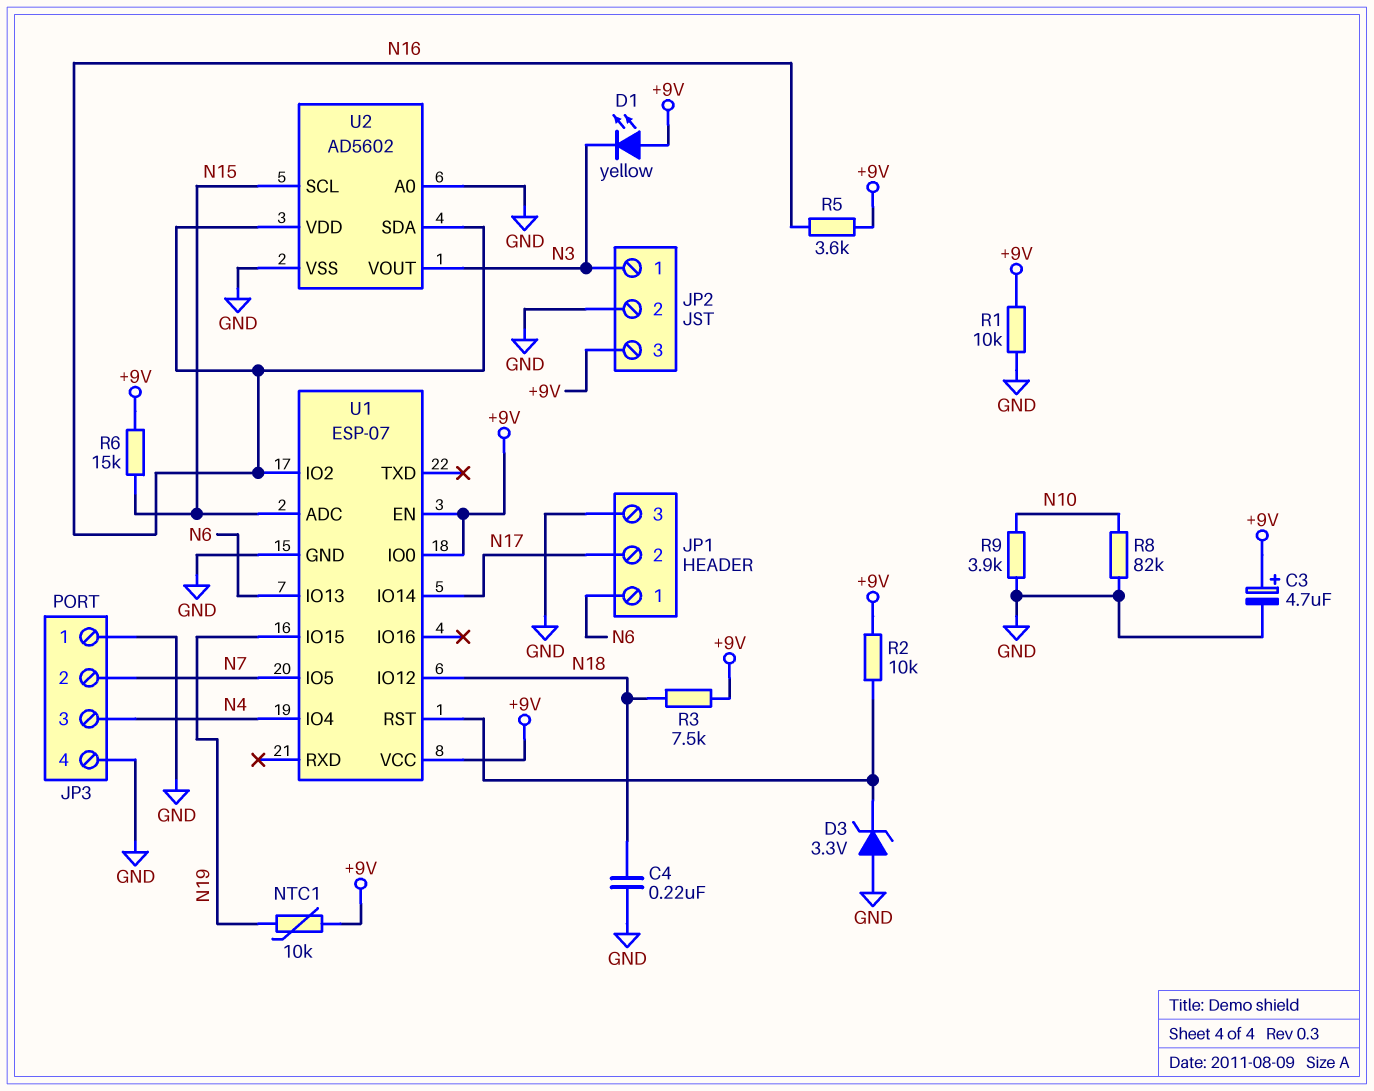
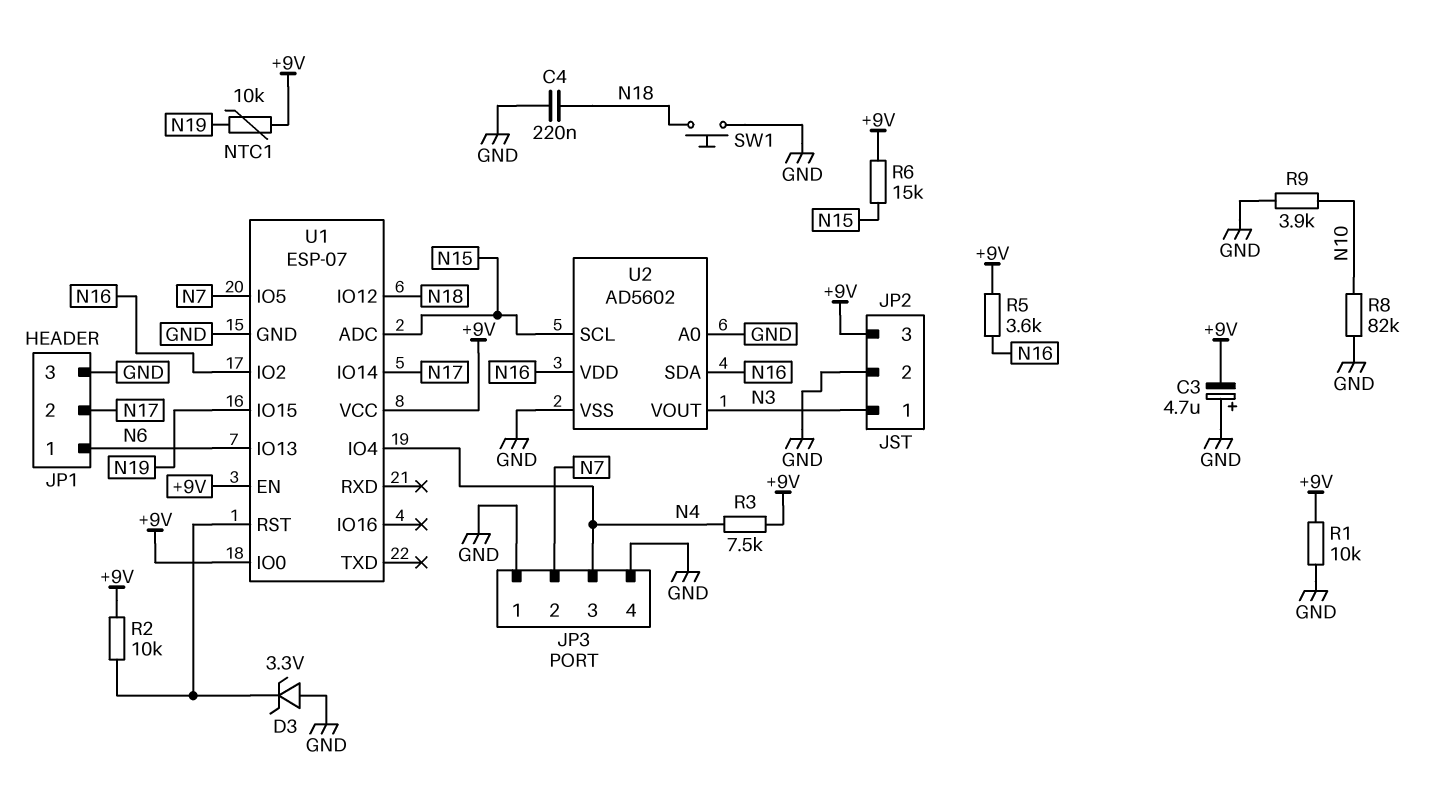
C3: 4.7uF (plus +9V, minus GND) -> 4.7uF (plus GND, minus +9V)
D1: LED yellow (A +9V, K N3) -> none
R3: 7.5k (+9V, N18) -> 7.5k (+9V, N4)
SW1: none -> button (GND, N18)

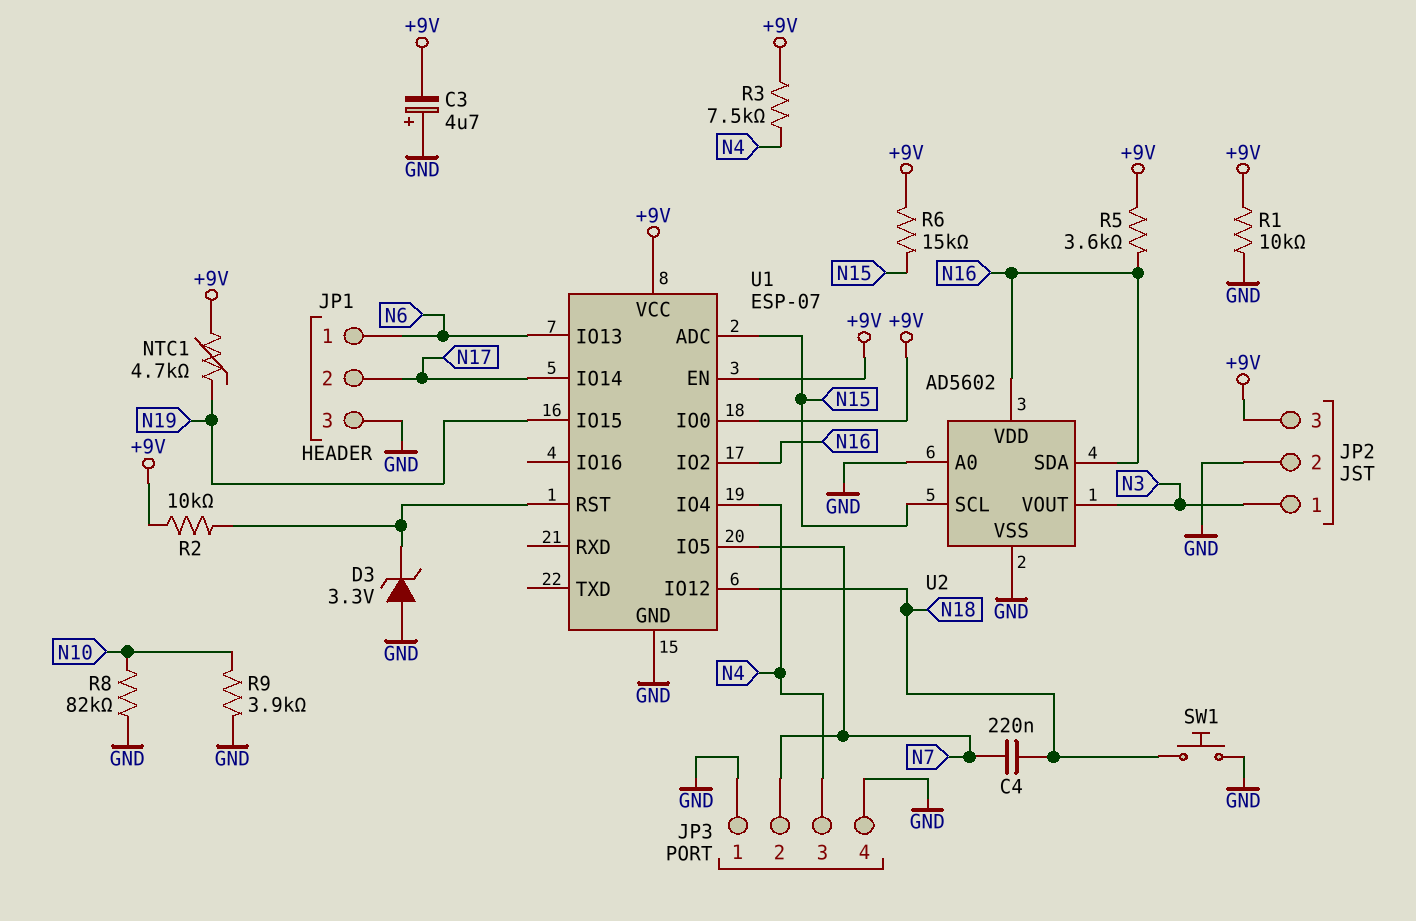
C4: 220nF (GND, N18) -> 220nF (N7, N18)
NTC1: 10k (+9V, N19) -> 4.7k (+9V, N19)

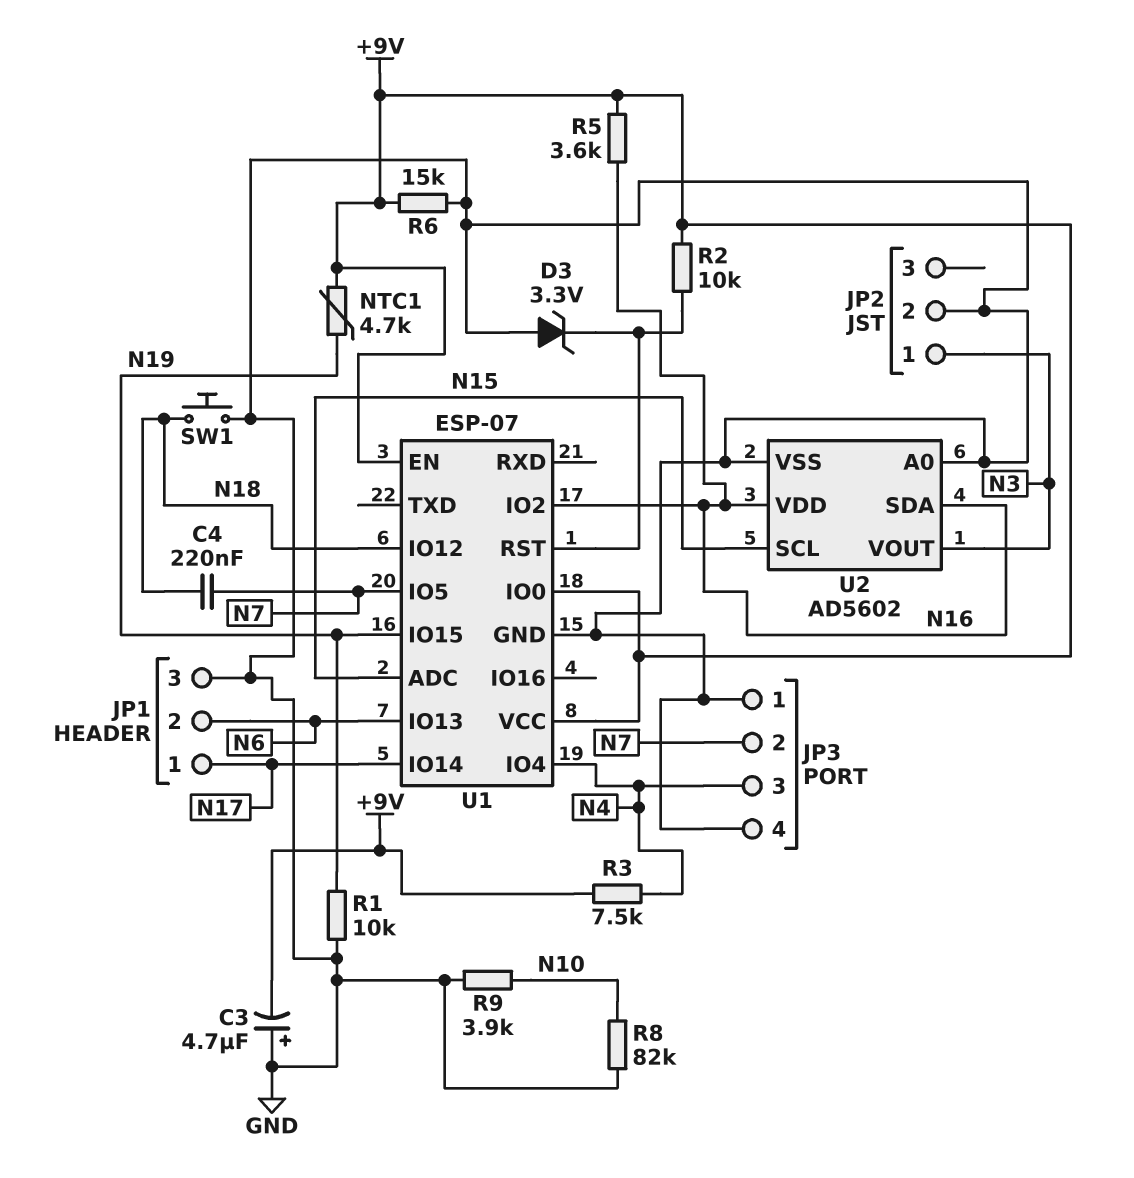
JP1 pin 1: N6 -> N17
JP1 pin 2: N17 -> N6
JP2 pin 3: +9V -> none
R1: 10k (+9V, GND) -> 10k (GND, N19)
R6: 15k (+9V, N15) -> 15k (+9V, GND)

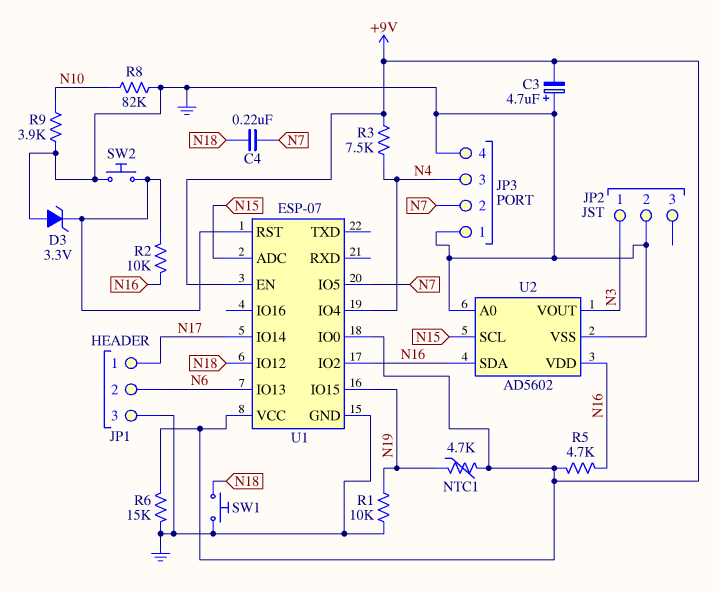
R2: 10k (+9V, U1/RST) -> 10k (N16, U1/RST)
R5: 3.6k (+9V, N16) -> 4.7k (+9V, N16)
SW2: none -> button (GND, U1/RST)

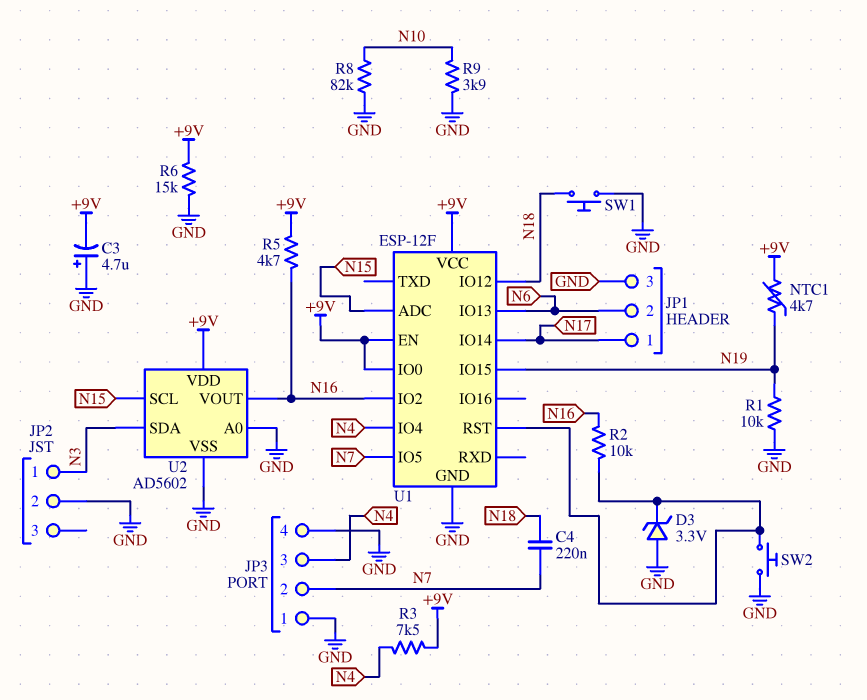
U1: ESP-07 -> ESP-12F
U2 pin SDA: N16 -> N3
U2 pin VDD: N16 -> +9V
U2 pin VOUT: N3 -> N16

